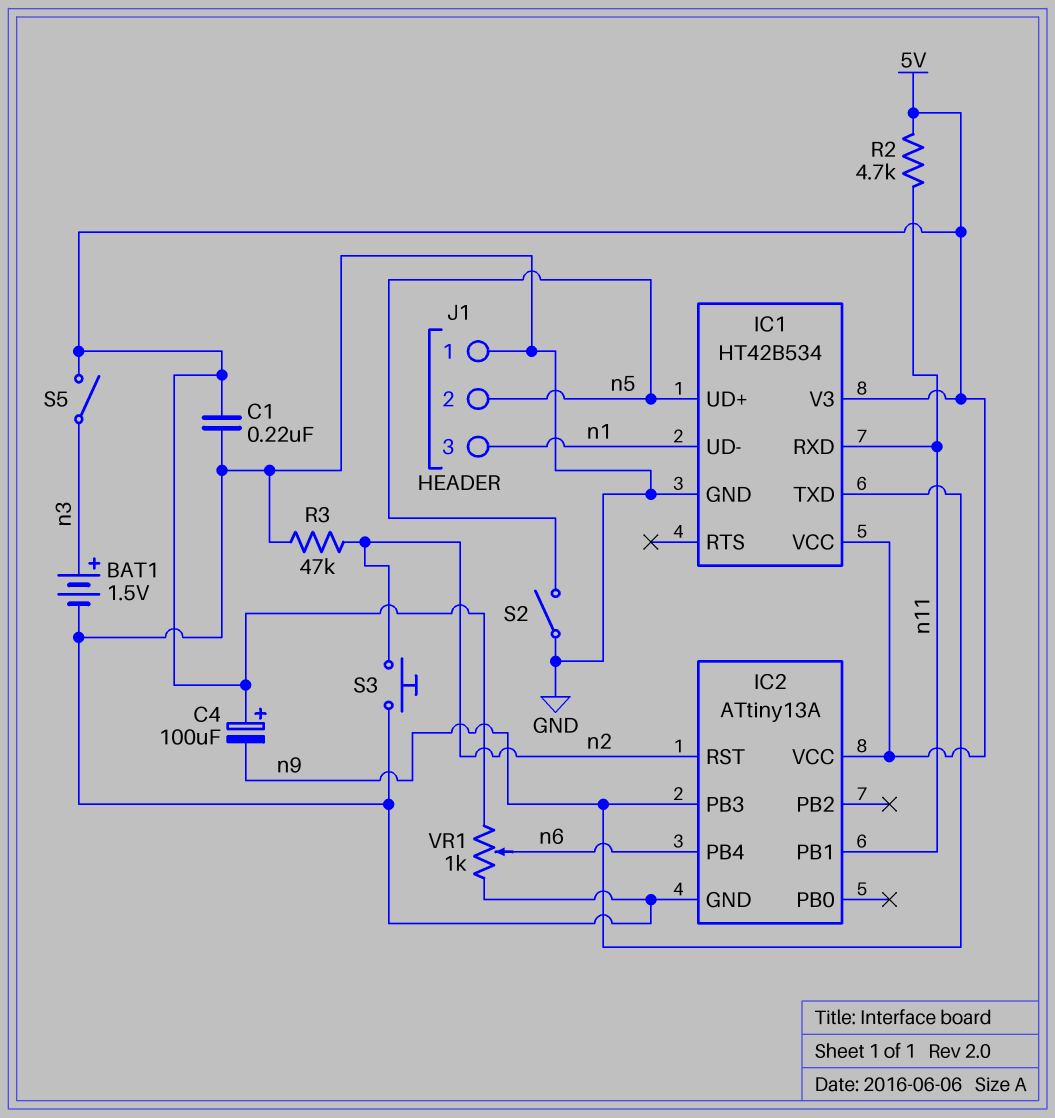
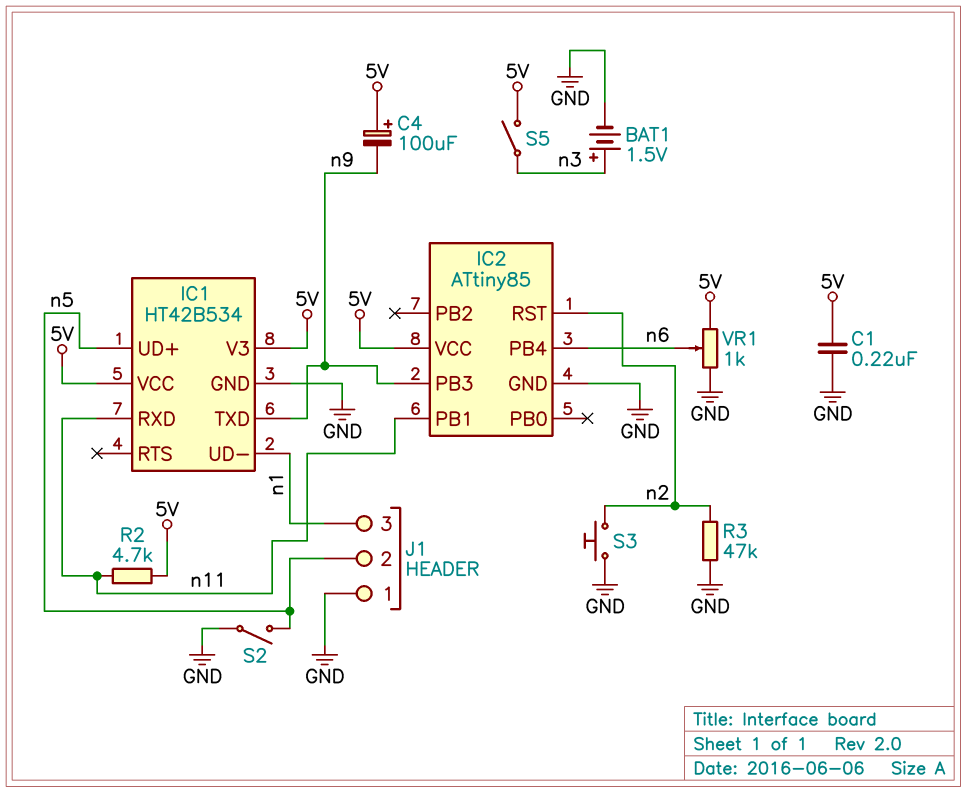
IC2: ATtiny13A -> ATtiny85

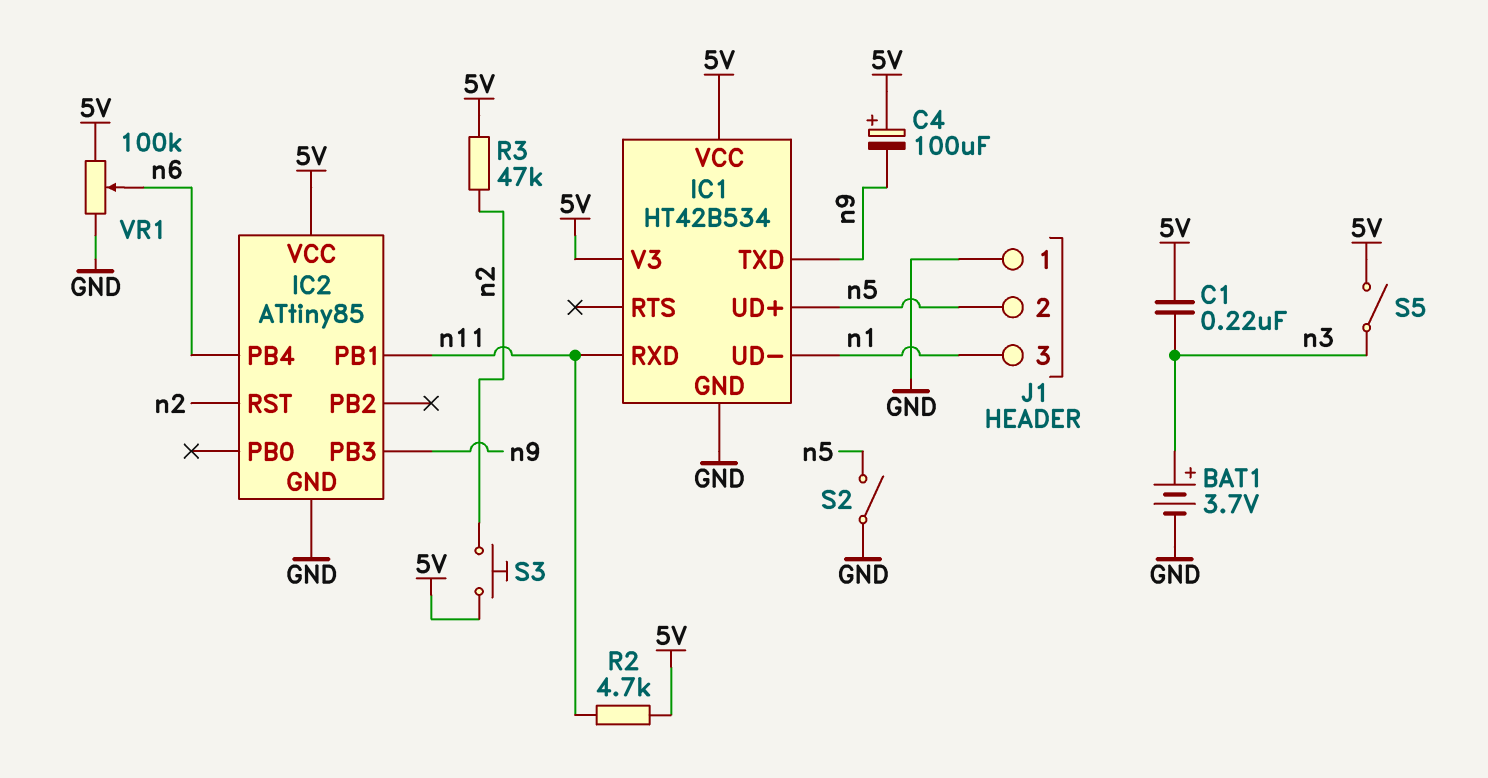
BAT1: 1.5V (plus n3, minus GND) -> 3.7V (plus n3, minus GND)
C1: 220nF (5V, GND) -> 220nF (5V, n3)
R3: 47k (GND, n2) -> 47k (5V, n2)
S3: button (GND, n2) -> button (5V, n2)
VR1: 1k (5V, GND, wiper n6) -> 100k (5V, GND, wiper n6)

